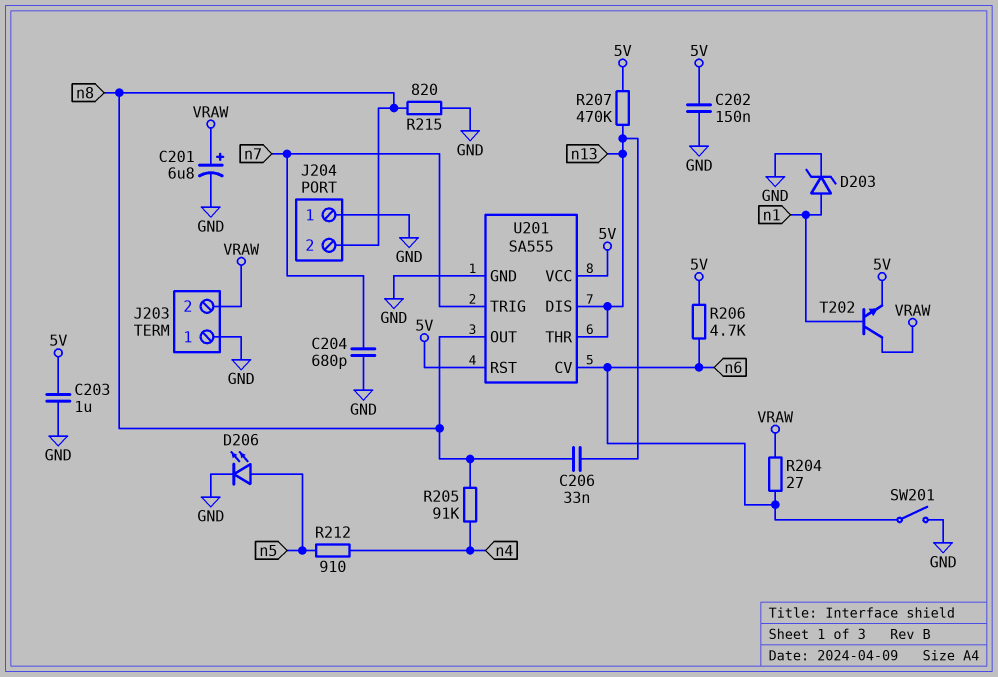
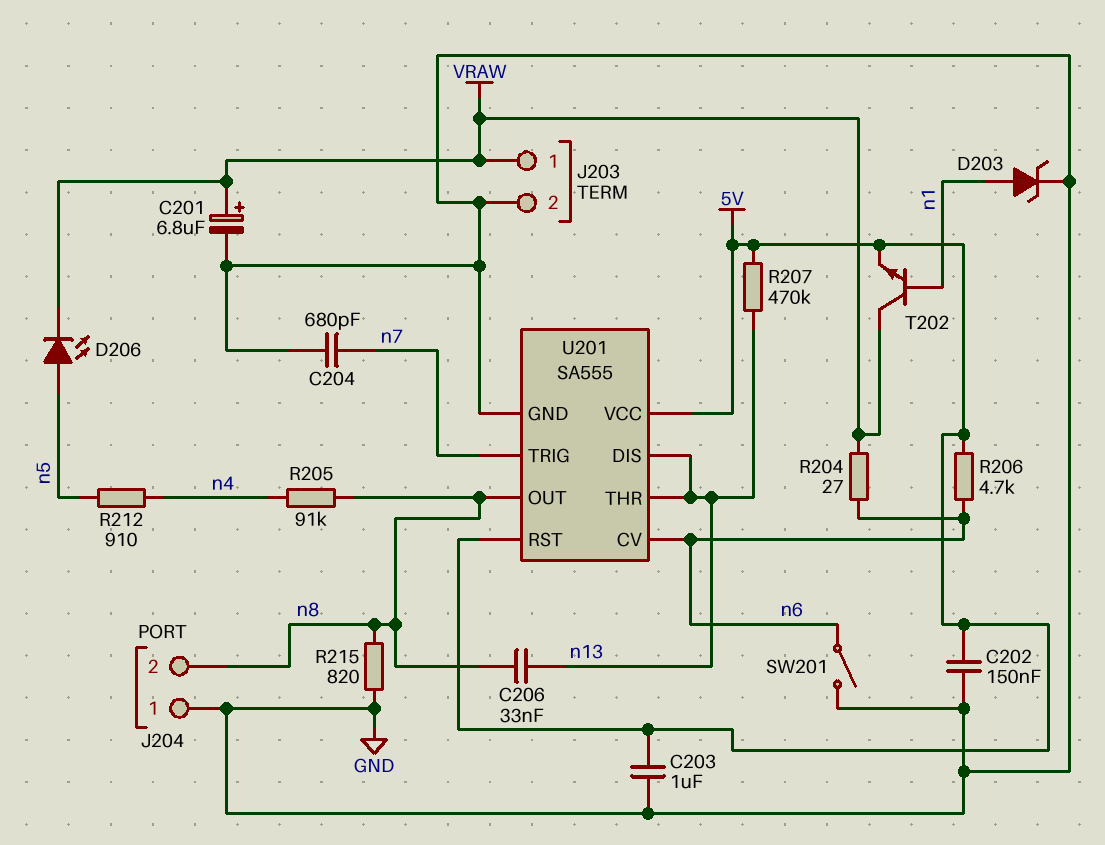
D206: LED (A n5, K GND) -> LED (A n5, K VRAW)
J203 pin 1: GND -> VRAW
J203 pin 2: VRAW -> GND

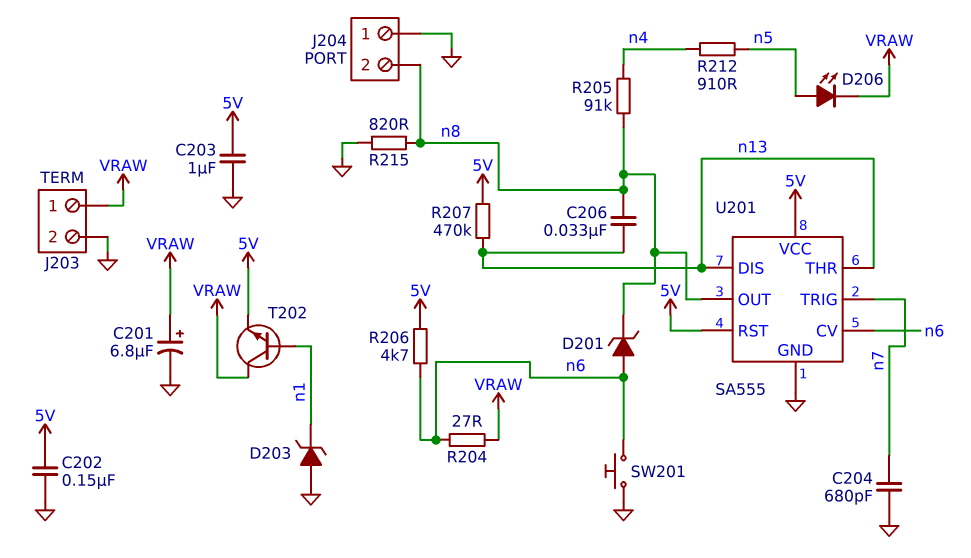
D201: none -> zener (A n6, K n8)
D203: zener (A n1, K GND) -> zener (A GND, K n1)
SW201: switch (GND, n6) -> button (GND, n6)

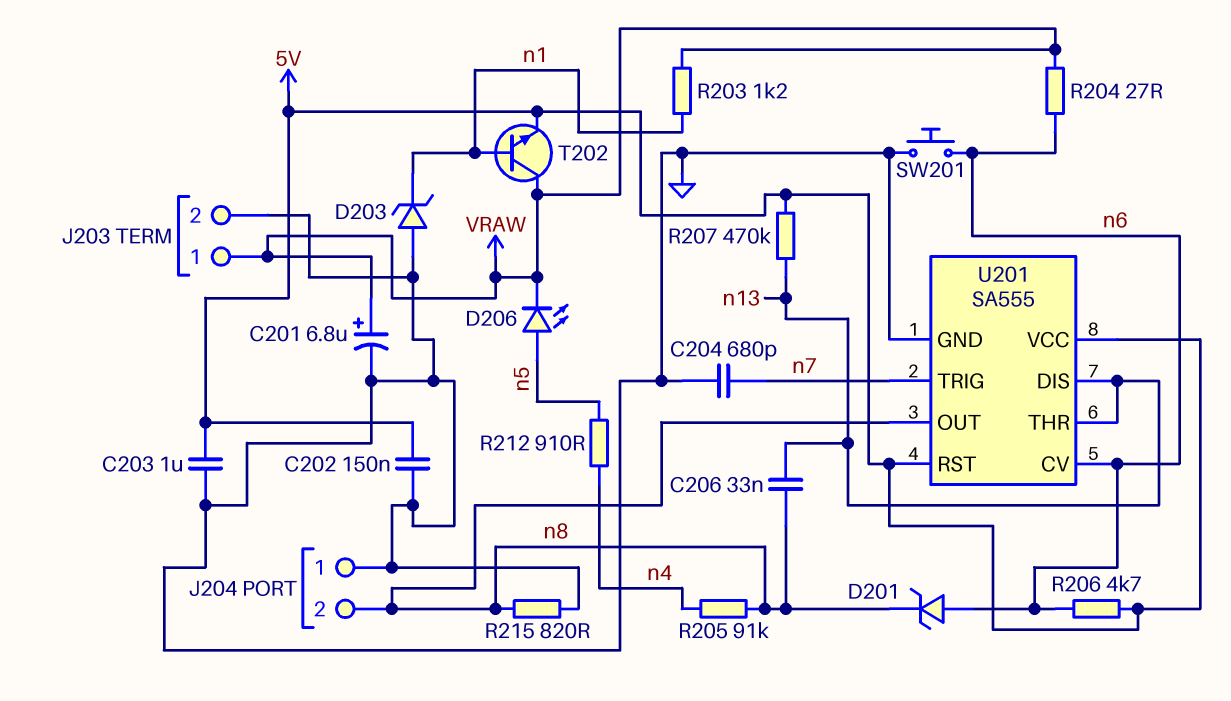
R203: none -> 1.2k (VRAW, n1)

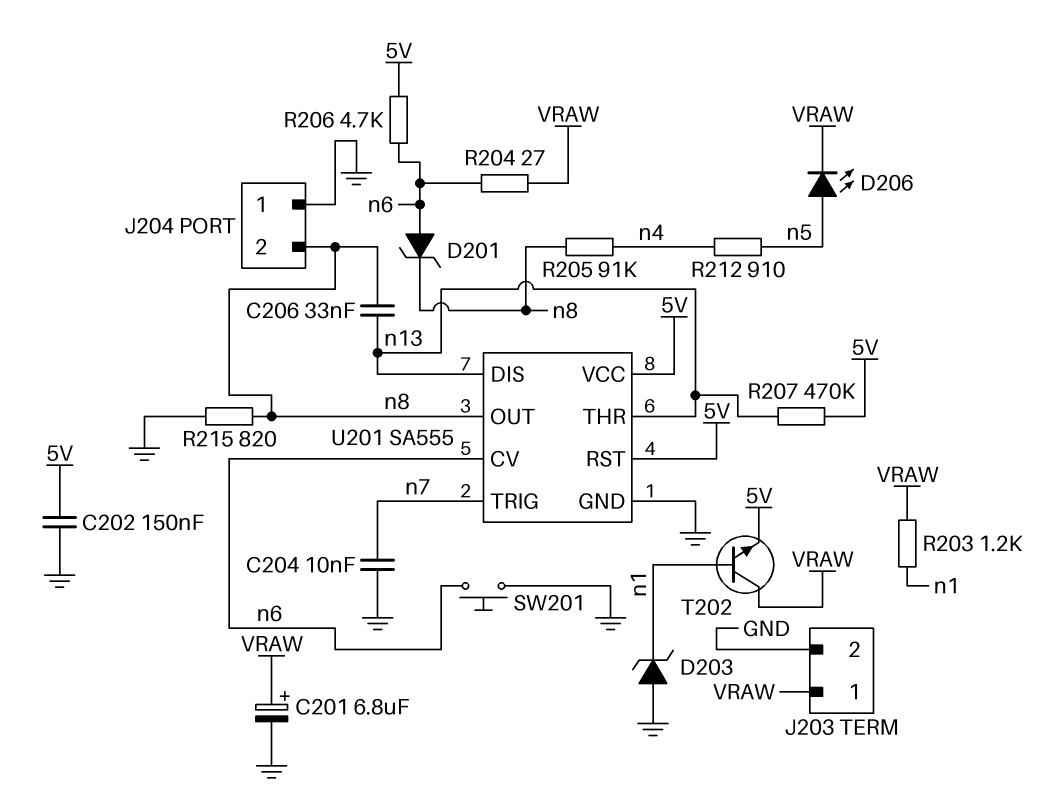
C203: 1uF (5V, GND) -> none
C204: 680pF (GND, n7) -> 10nF (GND, n7)

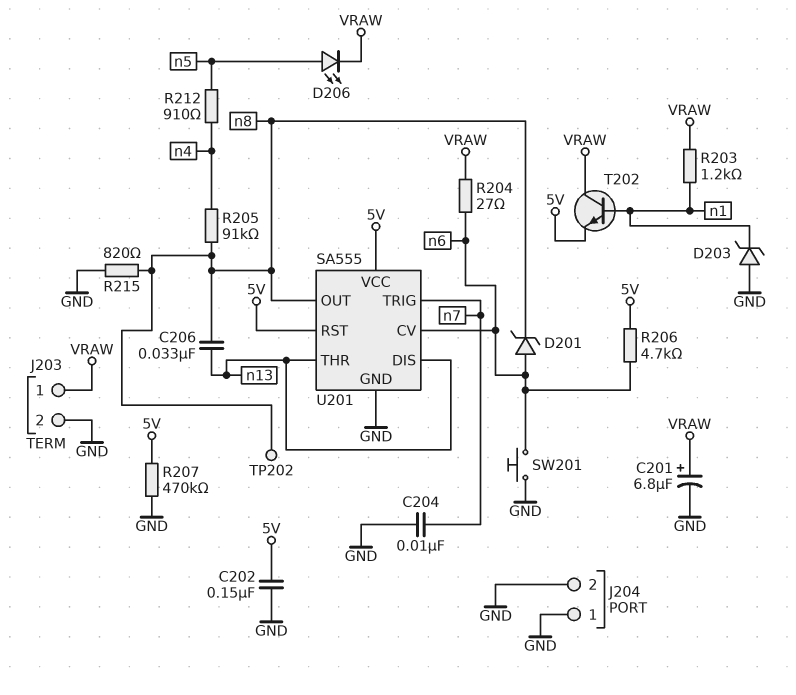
J204 pin 2: n8 -> GND
R207: 470k (5V, n13) -> 470k (5V, GND)
TP202: none -> test point (n8)

